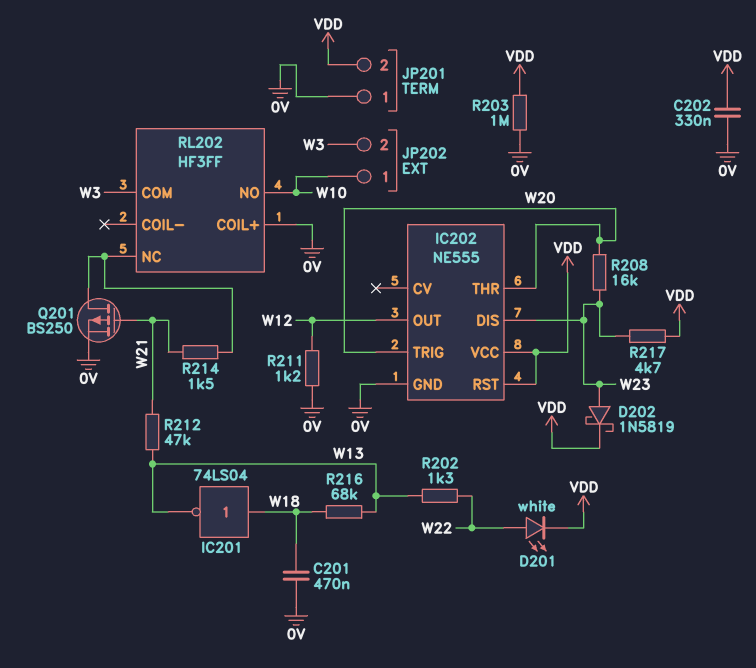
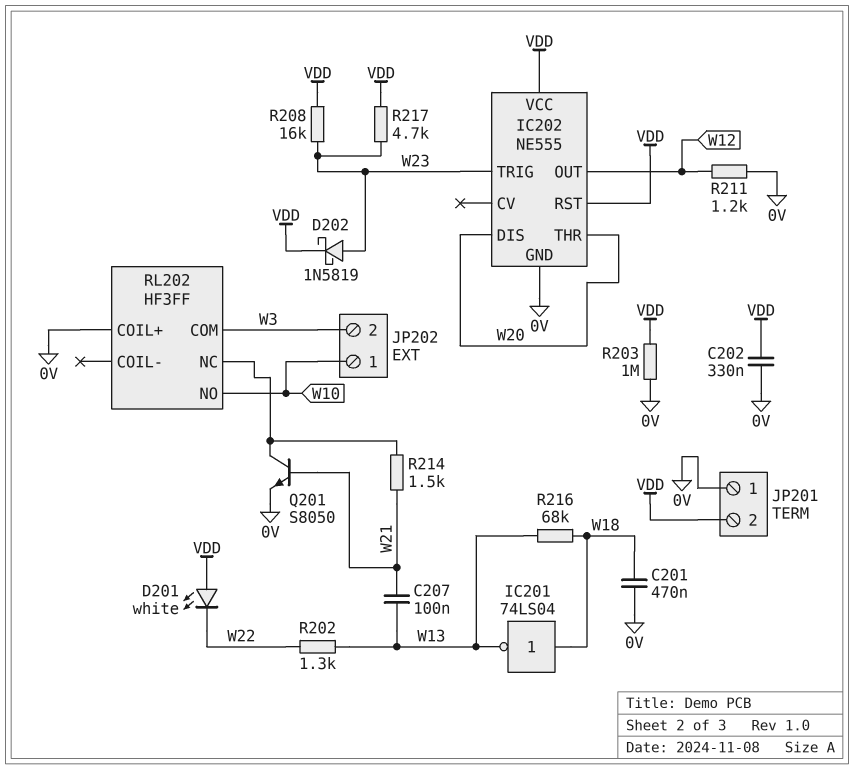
C207: none -> 100nF (W13, W21)
D201: LED white (A W22, K VDD) -> LED white (A VDD, K W22)
IC202 pin DIS: W23 -> W20
IC202 pin TRIG: W20 -> W23
Q201: PMOS BS250 (G W21, D RL202/NC, S 0V) -> NPN S8050 (B W21, C RL202/NC, E 0V)
R208: 16k (W20, W23) -> 16k (VDD, W23)
R212: 47k (W13, W21) -> none

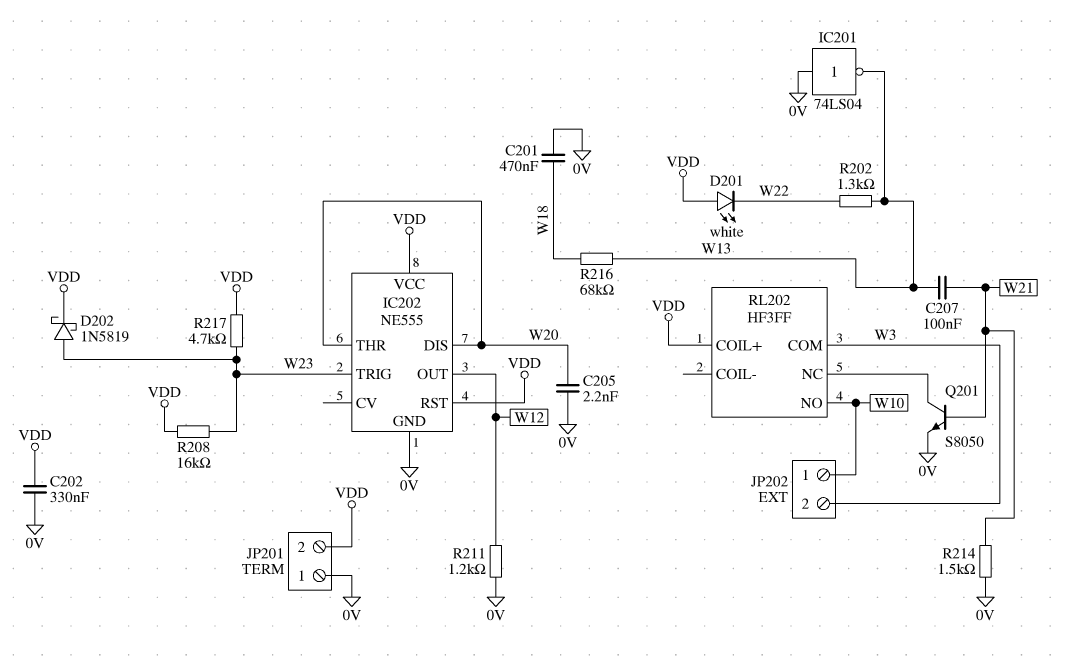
C205: none -> 2.2nF (0V, W20)
IC201: NOT 74LS04 (in W18, out W13) -> NOT 74LS04 (in 0V, out W13)
R203: 1M (0V, VDD) -> none
R214: 1.5k (RL202/NC, W21) -> 1.5k (0V, W21)
RL202 pin COIL+: 0V -> VDD

